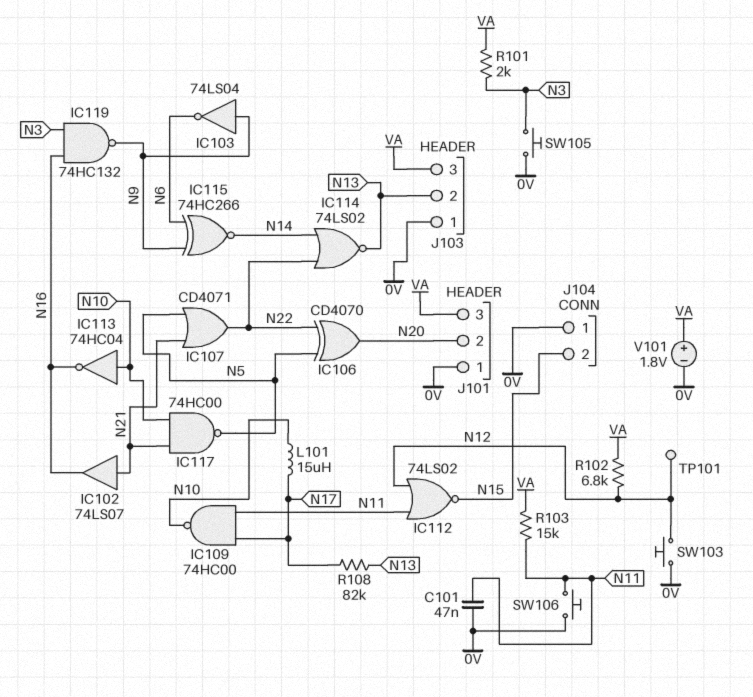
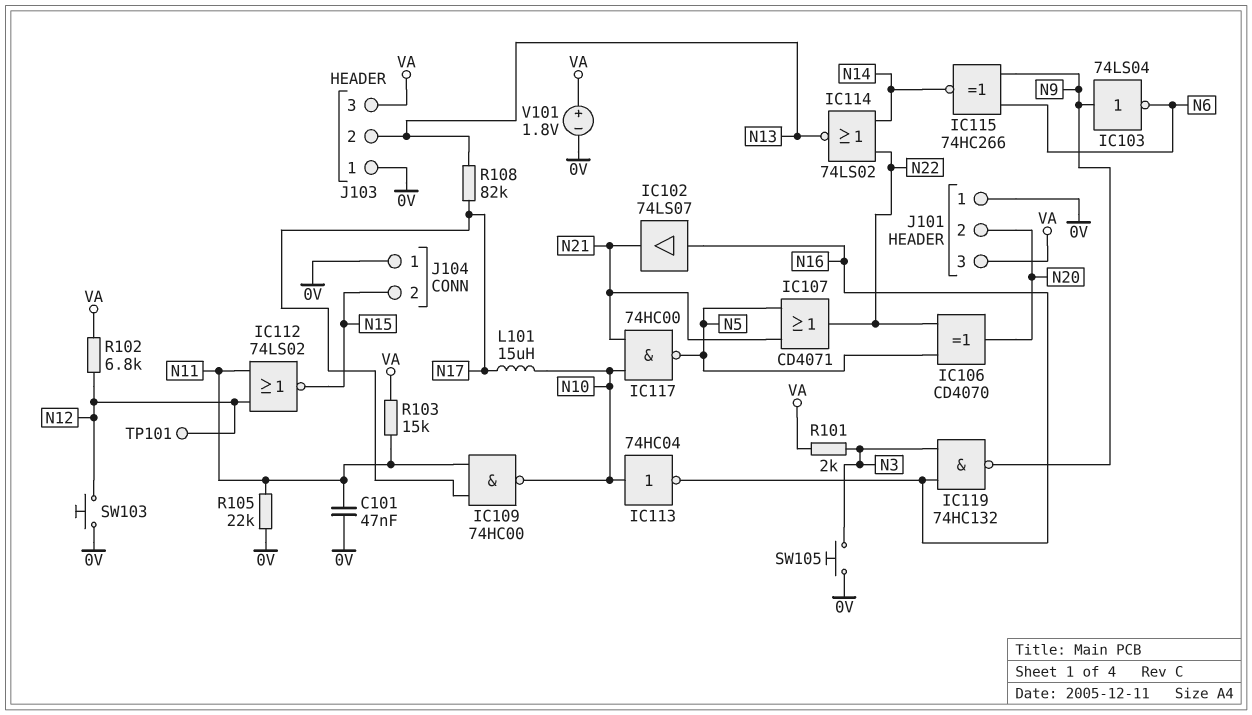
IC102: buffer 74LS07 (in N21, out N16) -> buffer 74LS07 (in N16, out N21)
R105: none -> 22k (0V, N11)
SW106: button (0V, N11) -> none

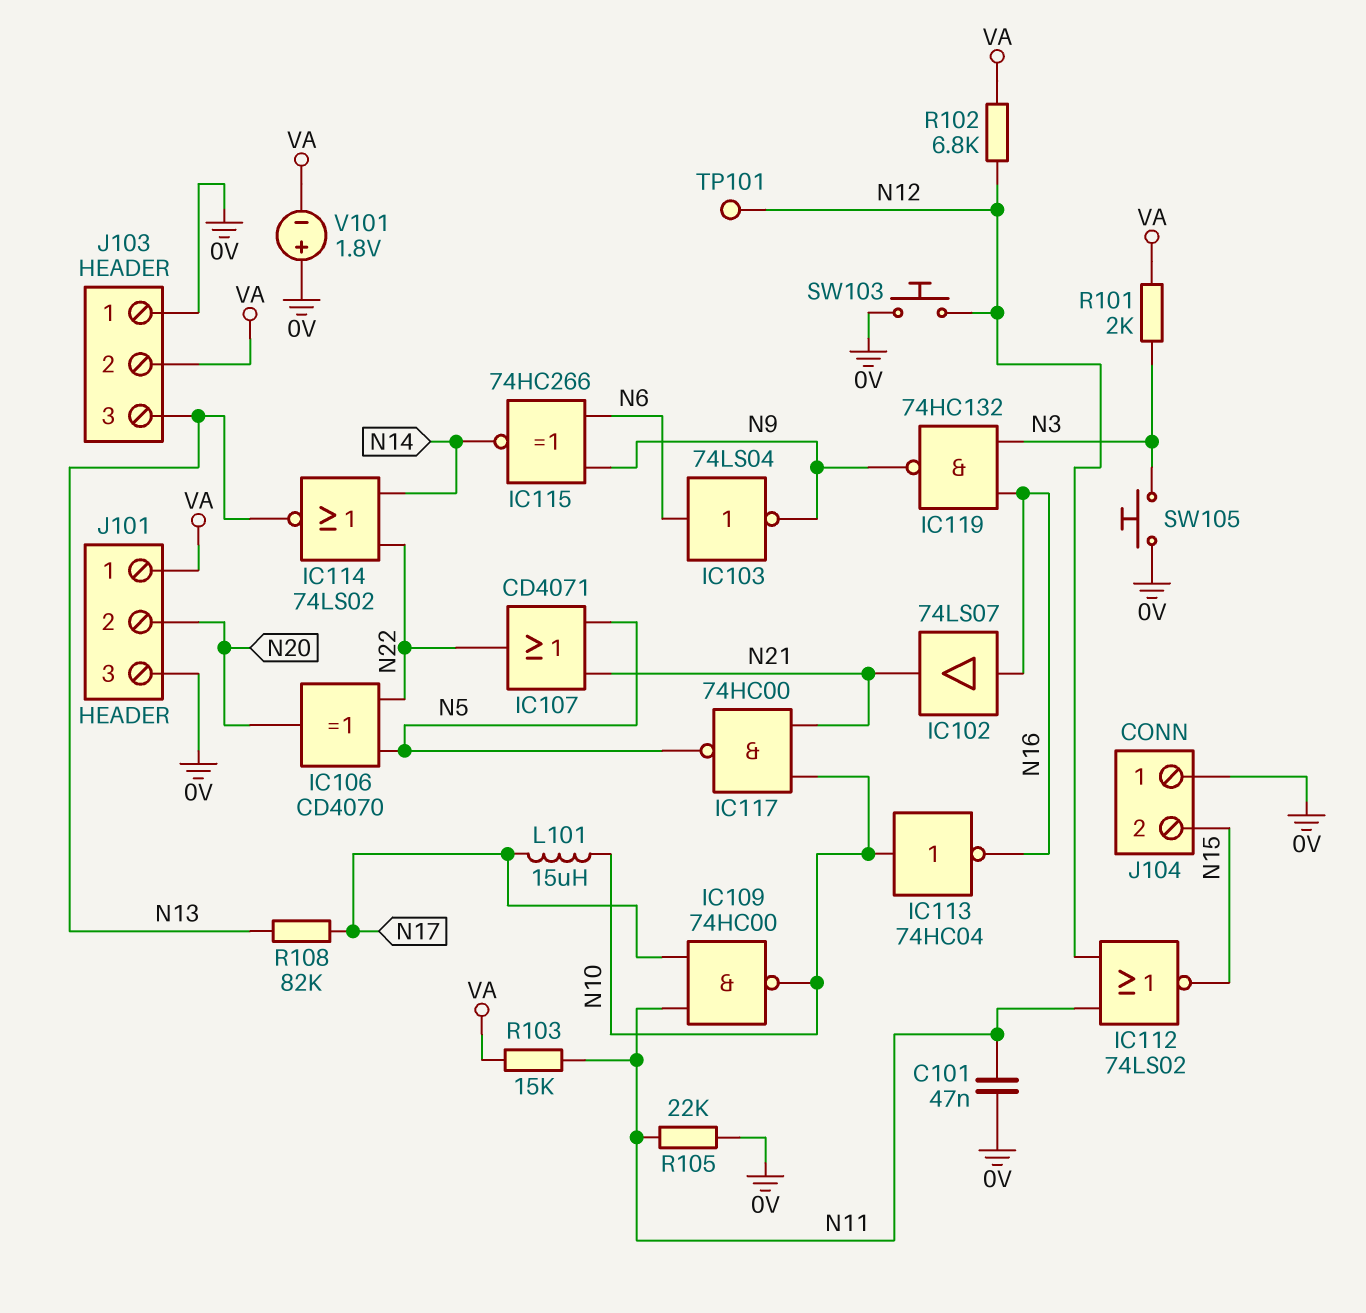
IC103: NOT 74LS04 (in N9, out N6) -> NOT 74LS04 (in N6, out N9)
J101 pin 1: 0V -> VA
J101 pin 3: VA -> 0V
J103 pin 2: N13 -> VA
J103 pin 3: VA -> N13
V101: 1.8V (plus VA, minus 0V) -> 1.8V (plus 0V, minus VA)

